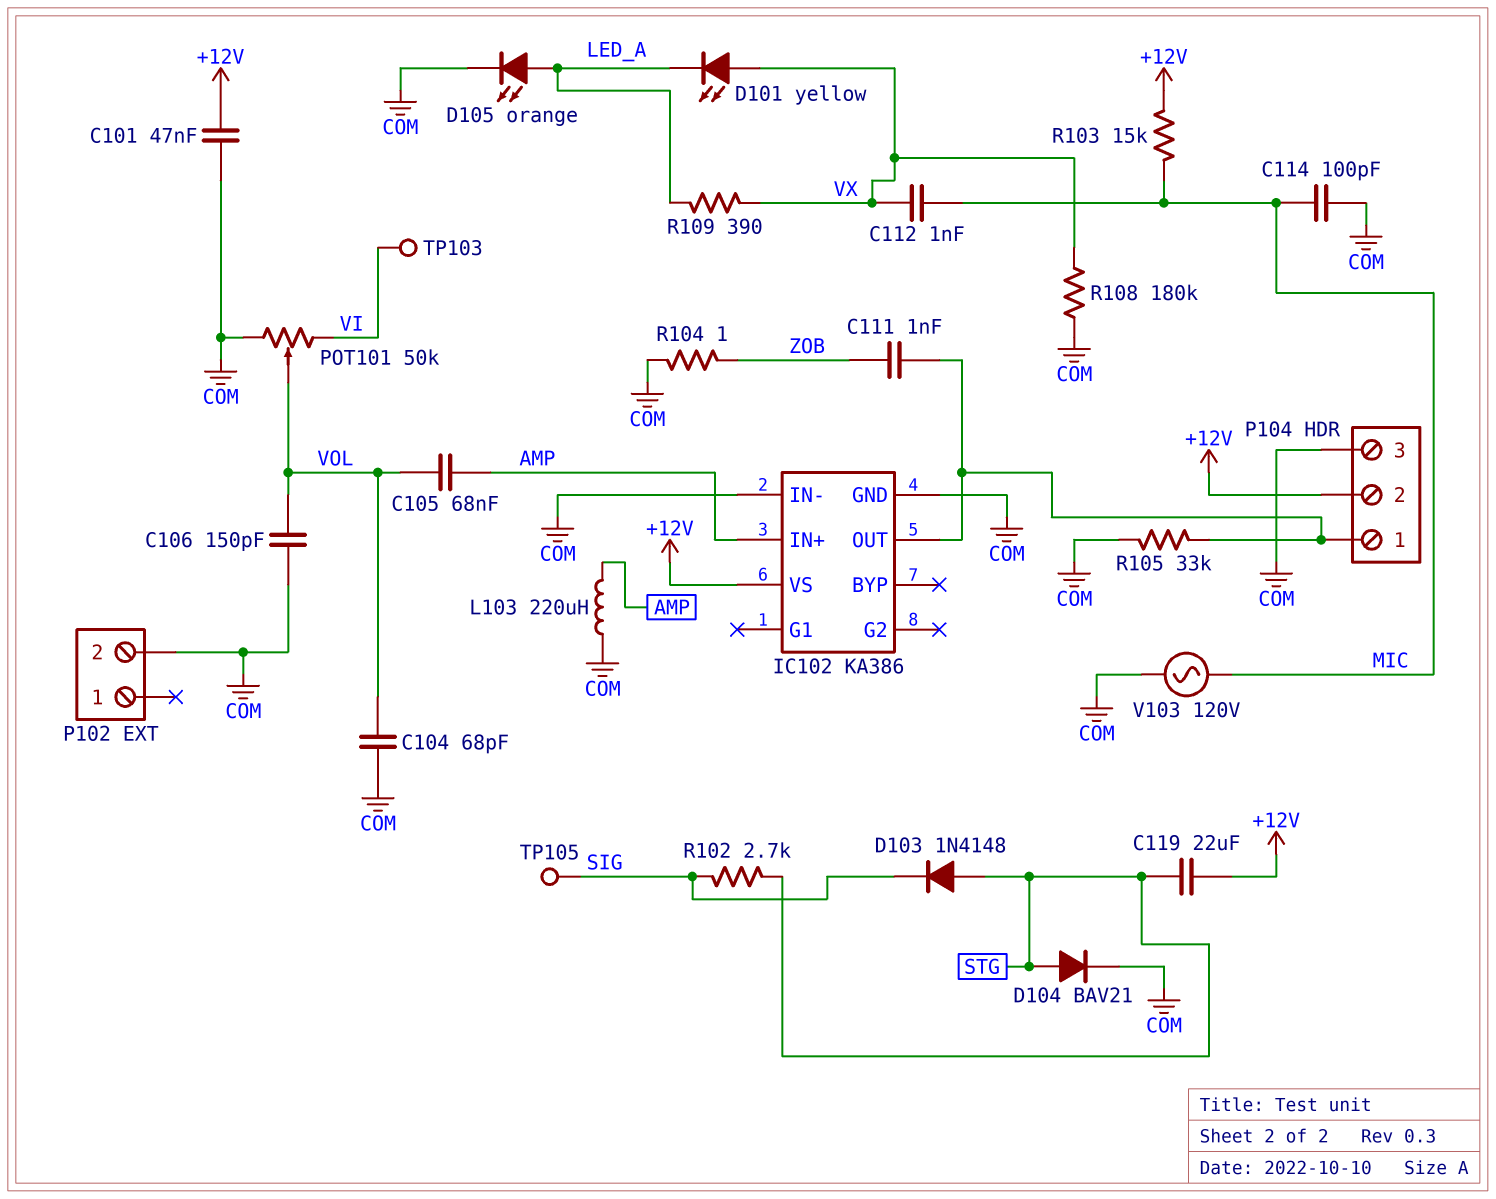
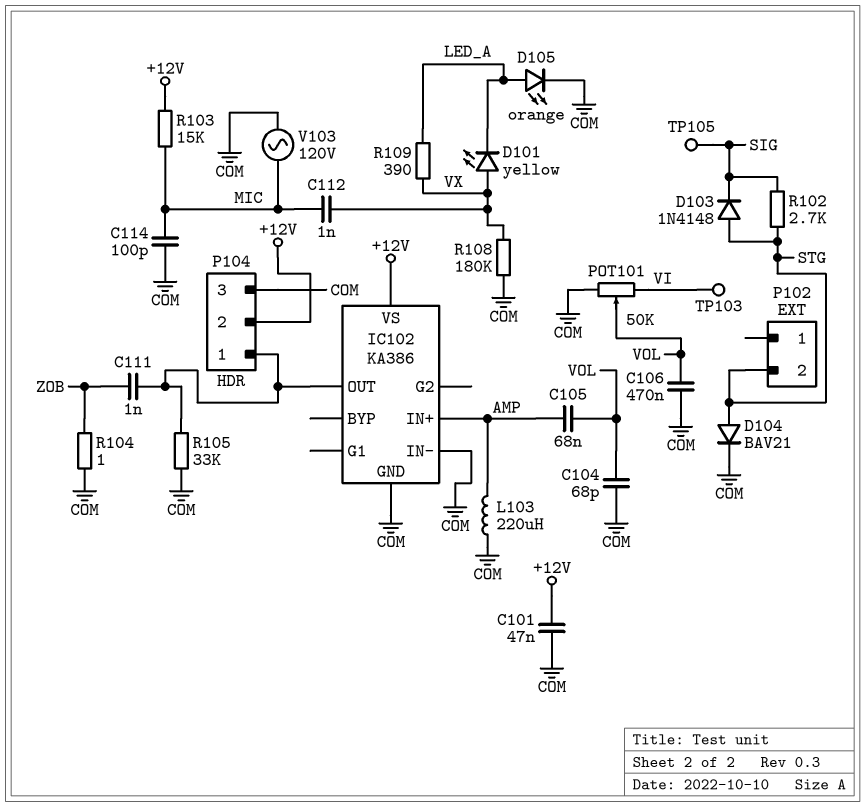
C106: 150pF (COM, VOL) -> 470nF (COM, VOL)
C119: 22uF (+12V, STG) -> none
P102 pin 2: COM -> STG

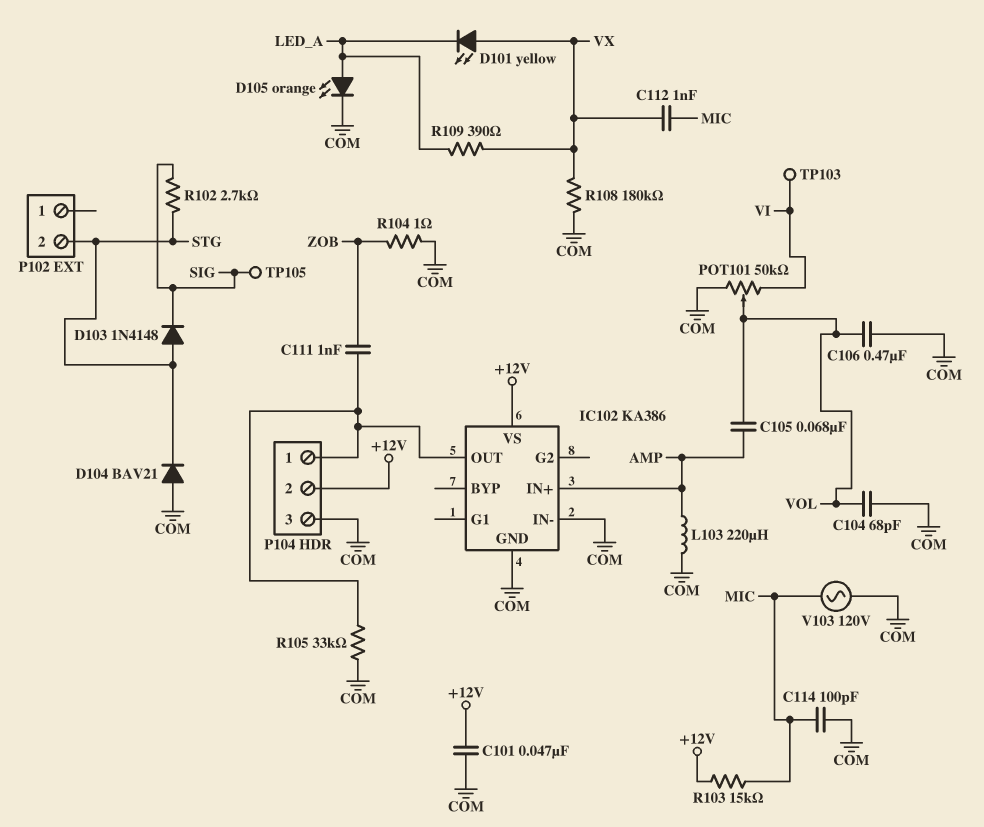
D104: diode BAV21 (A STG, K COM) -> diode BAV21 (A COM, K STG)

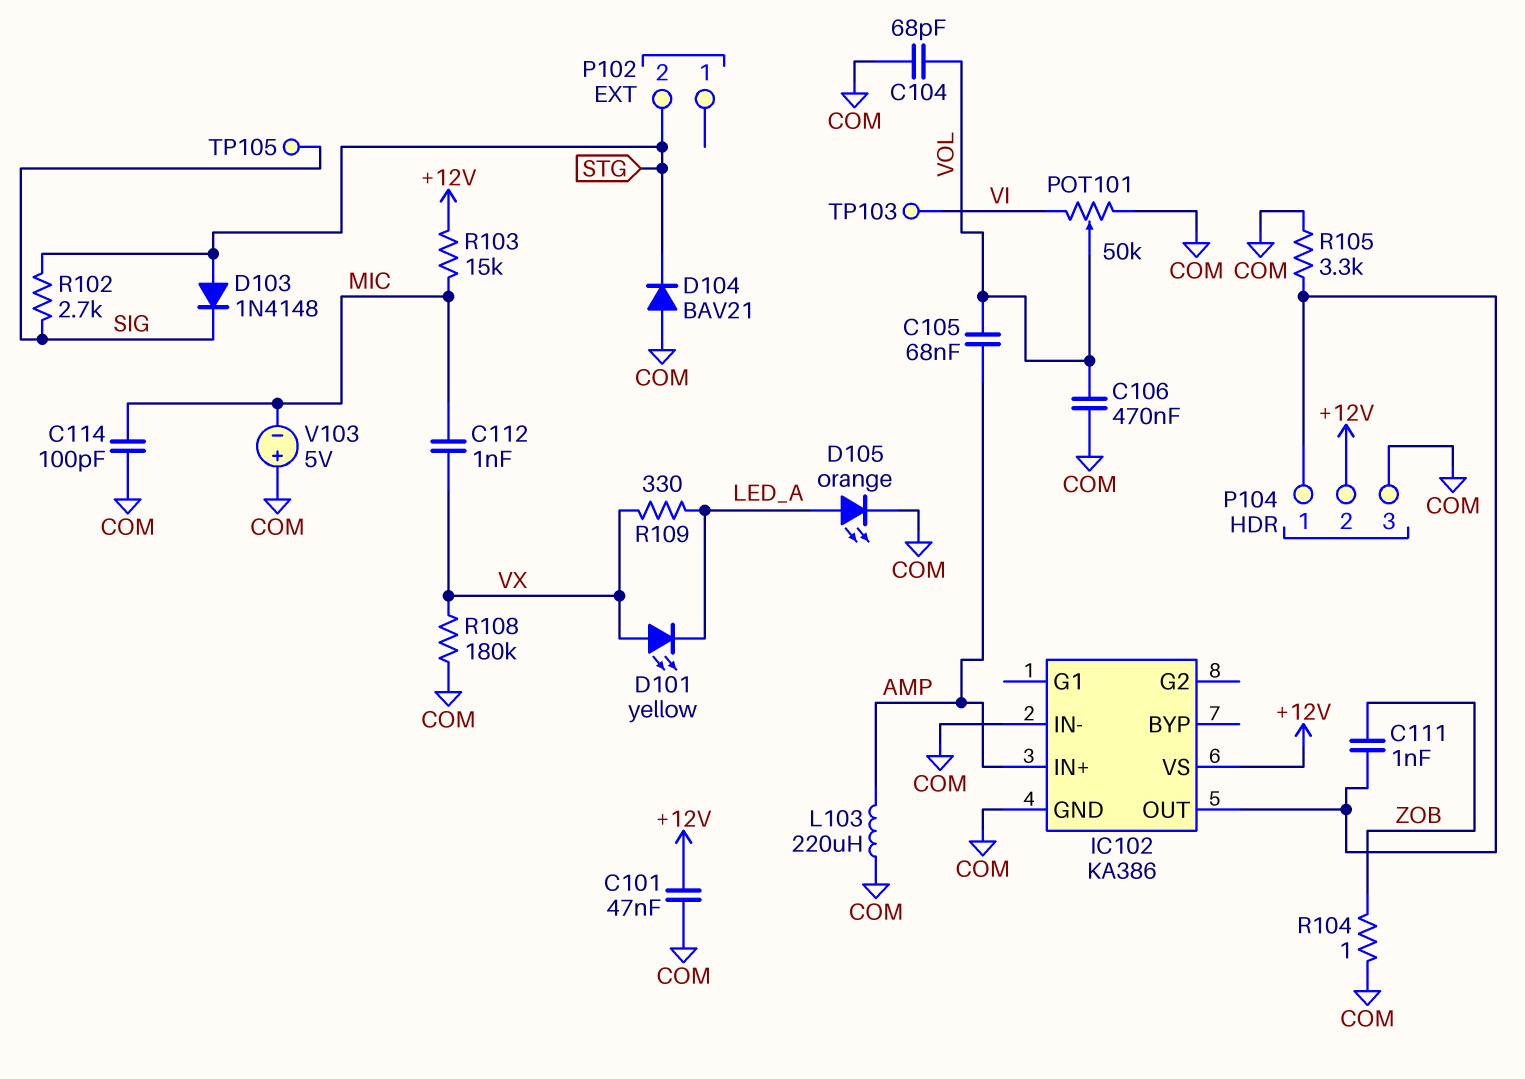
R105: 33k (COM, IC102/OUT) -> 3.3k (COM, IC102/OUT)
R109: 390 (LED_A, VX) -> 330 (LED_A, VX)
V103: AC 120V (COM, MIC) -> 5V (plus COM, minus MIC)

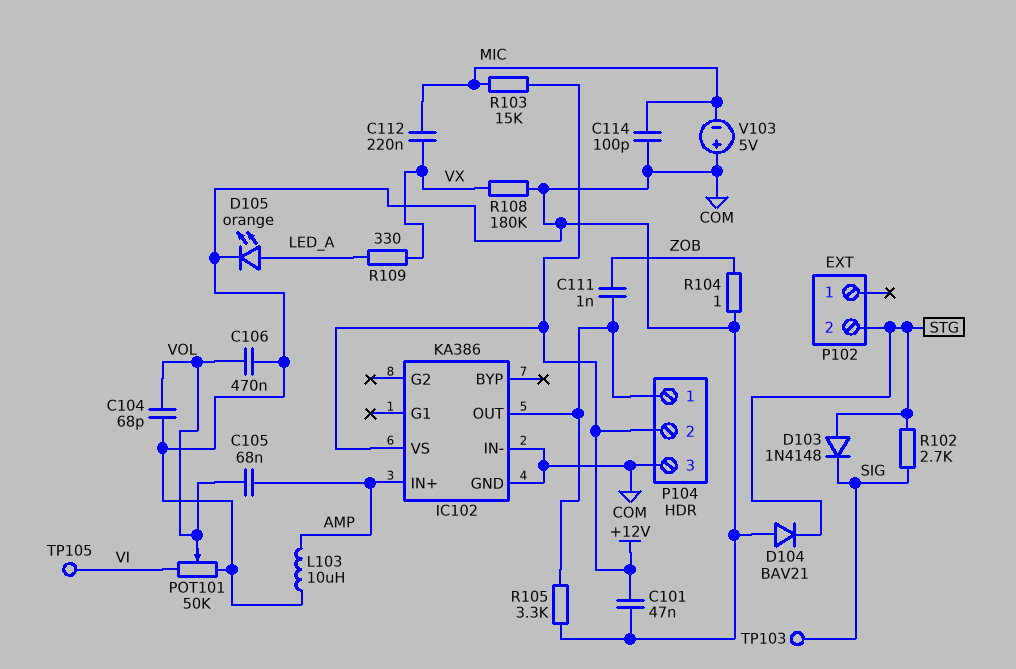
C112: 1nF (MIC, VX) -> 220nF (MIC, VX)
D101: LED yellow (A VX, K LED_A) -> none
L103: 220uH (AMP, COM) -> 10uH (AMP, COM)
TP103: test point (VI) -> test point (SIG)
TP105: test point (SIG) -> test point (VI)

